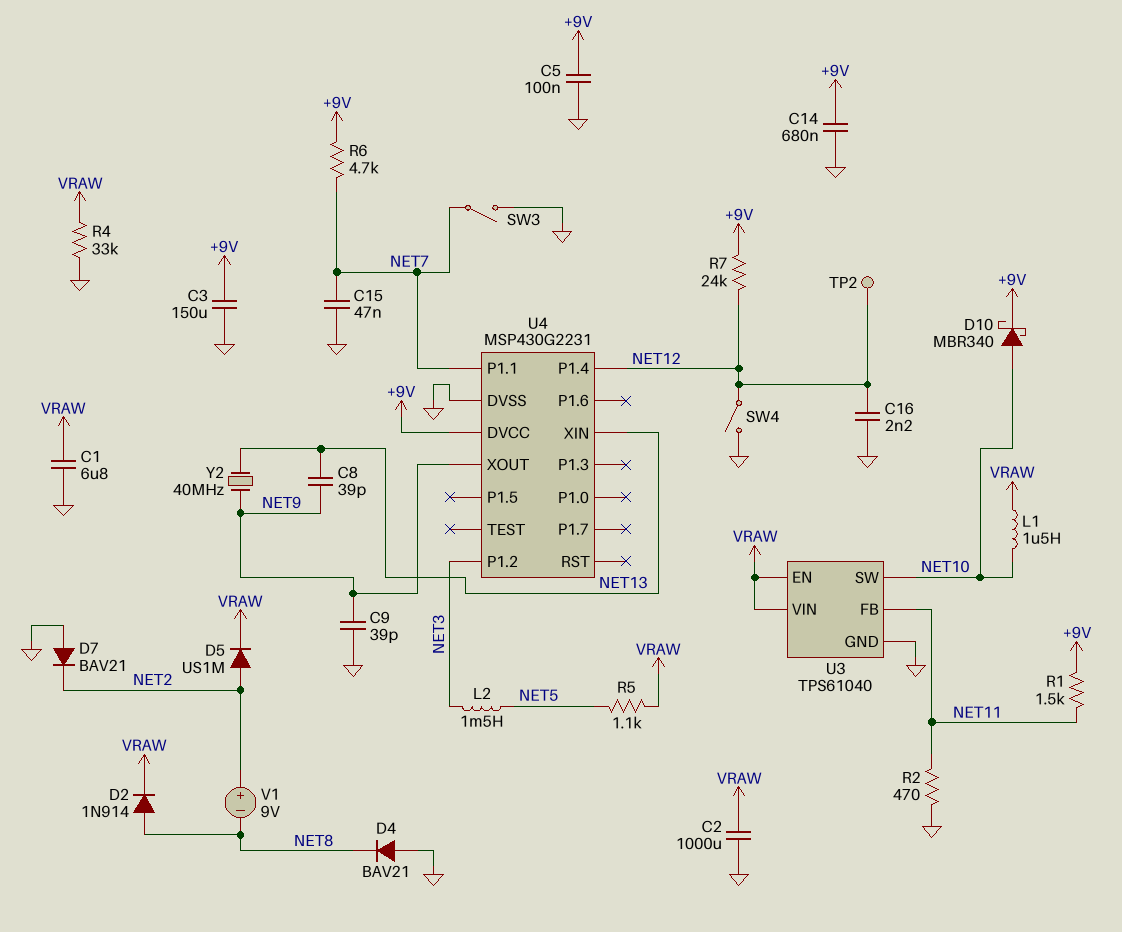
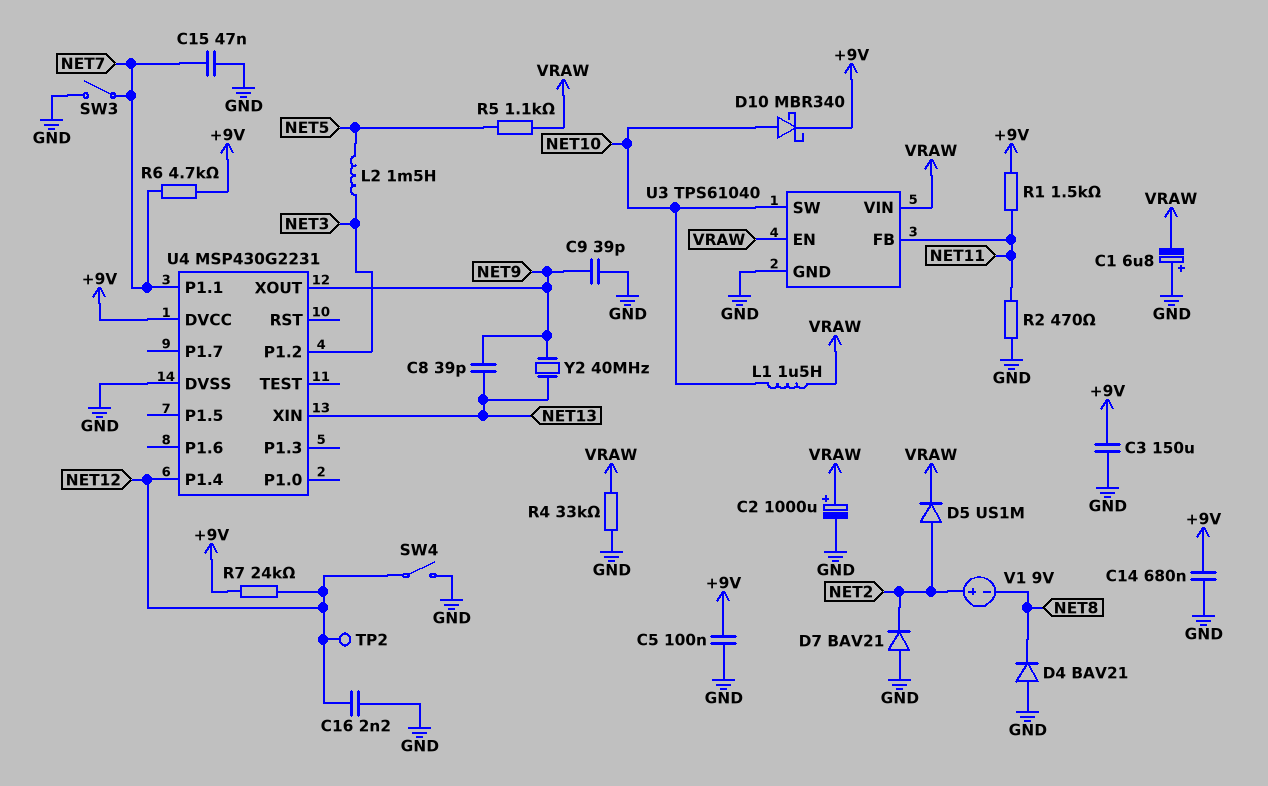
C1: 6.8uF (GND, VRAW) -> 6.8uF (plus GND, minus VRAW)
C2: 1000uF (GND, VRAW) -> 1000uF (plus VRAW, minus GND)
D2: diode 1N914 (A NET8, K VRAW) -> none

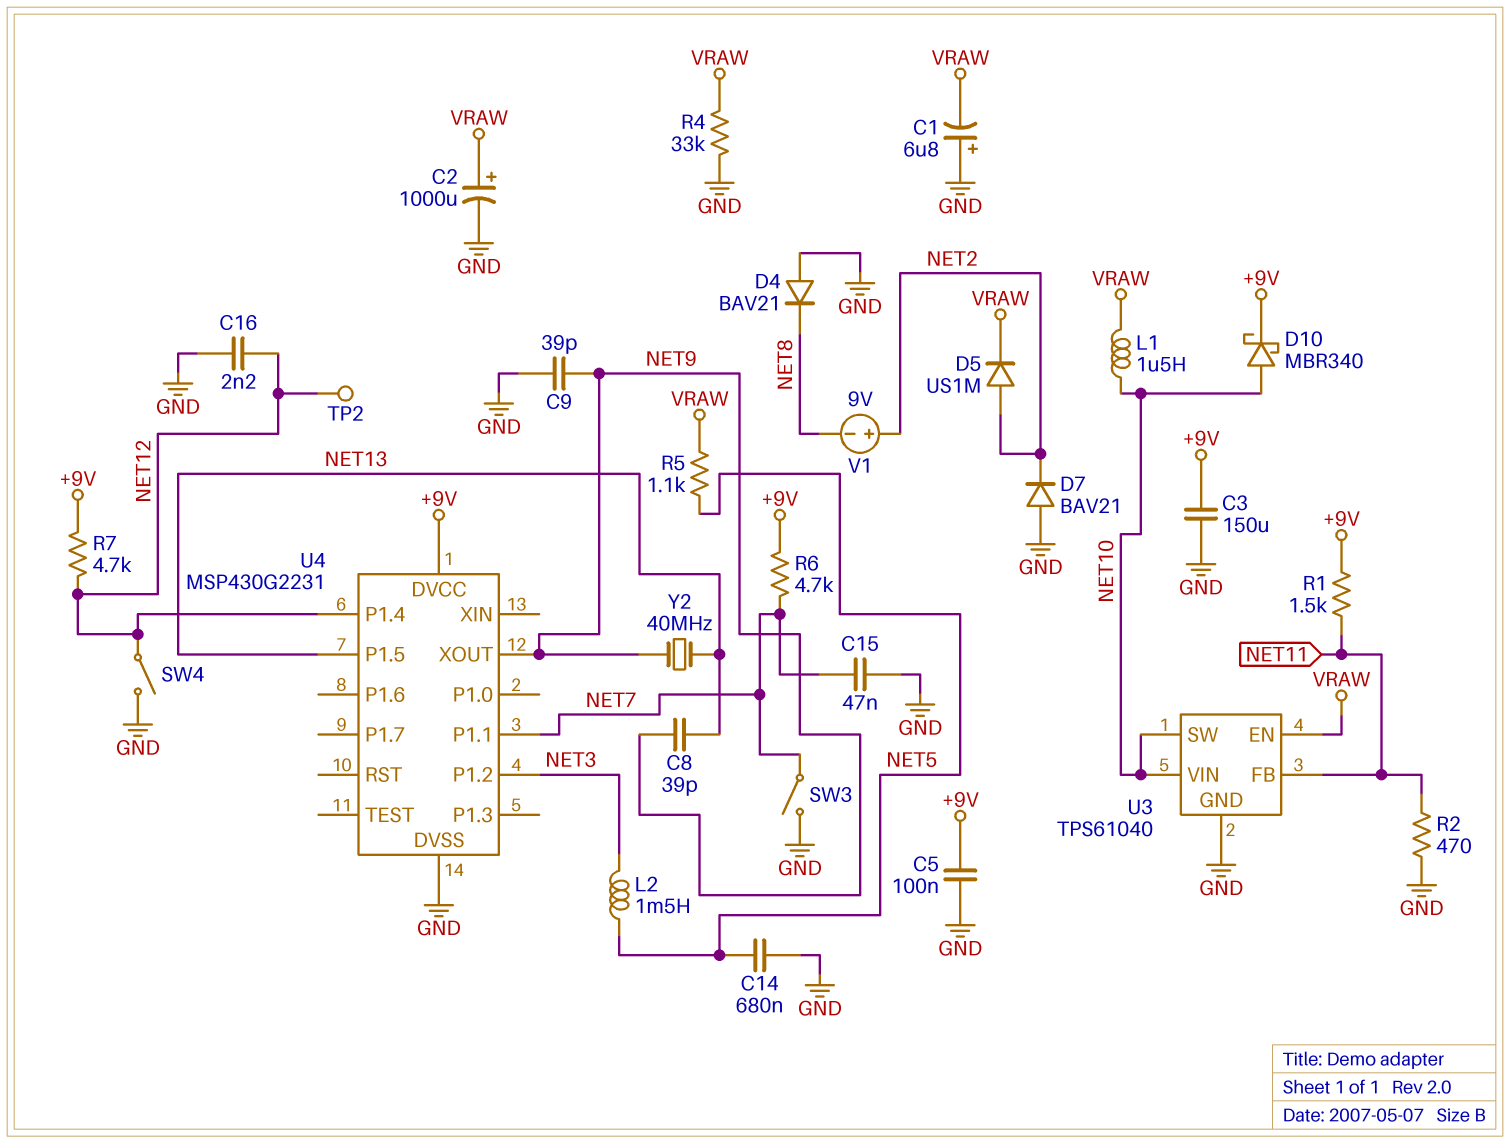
C14: 680nF (+9V, GND) -> 680nF (GND, NET5)
R7: 24k (+9V, NET12) -> 4.7k (+9V, NET12)
U3 pin VIN: VRAW -> NET10
U4 pin P1.5: none -> NET13
U4 pin XIN: NET13 -> none

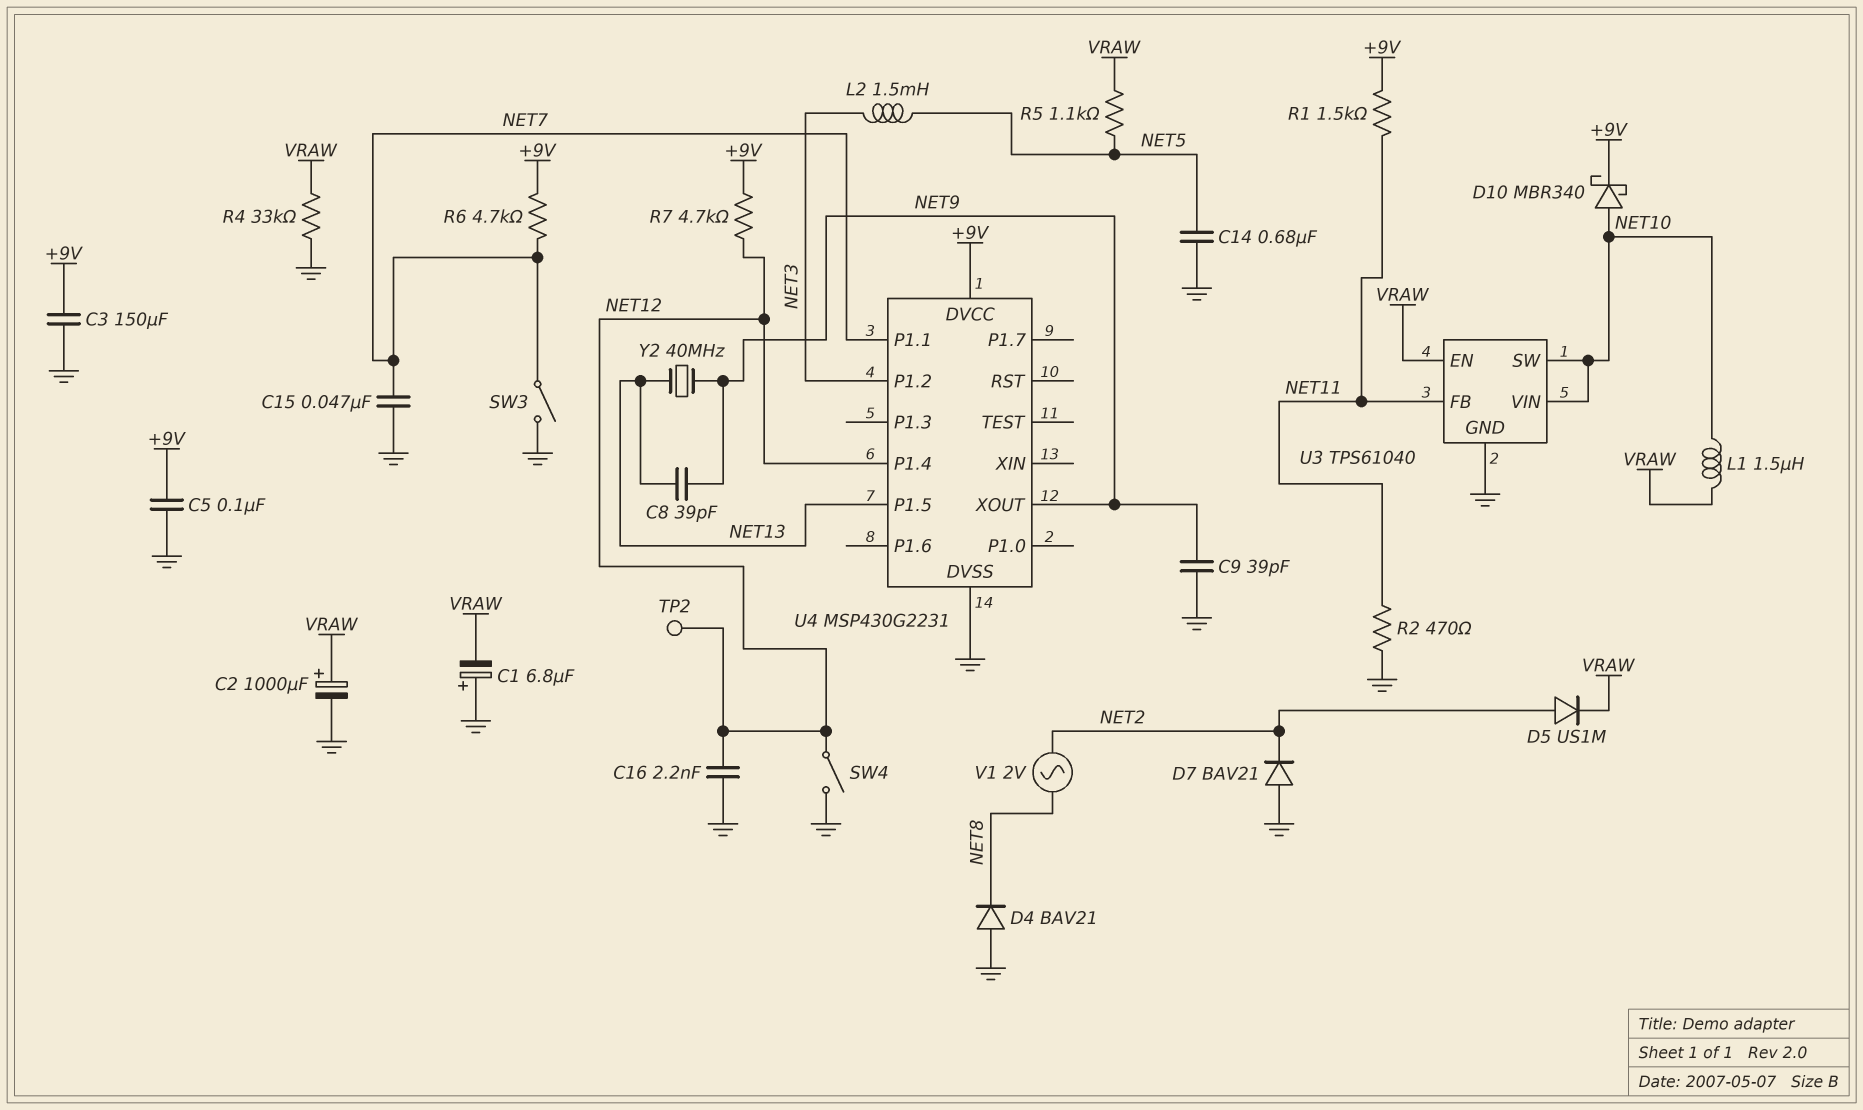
V1: 9V (plus NET2, minus NET8) -> AC 2V (NET2, NET8)

